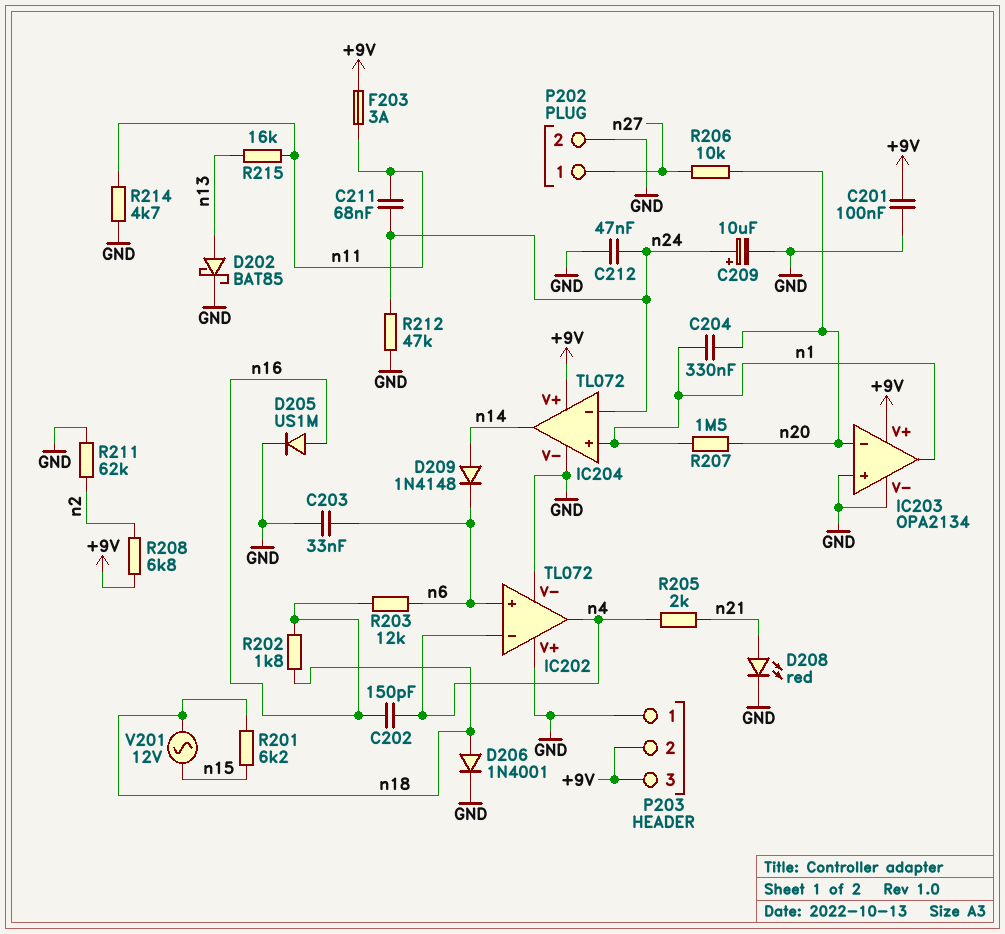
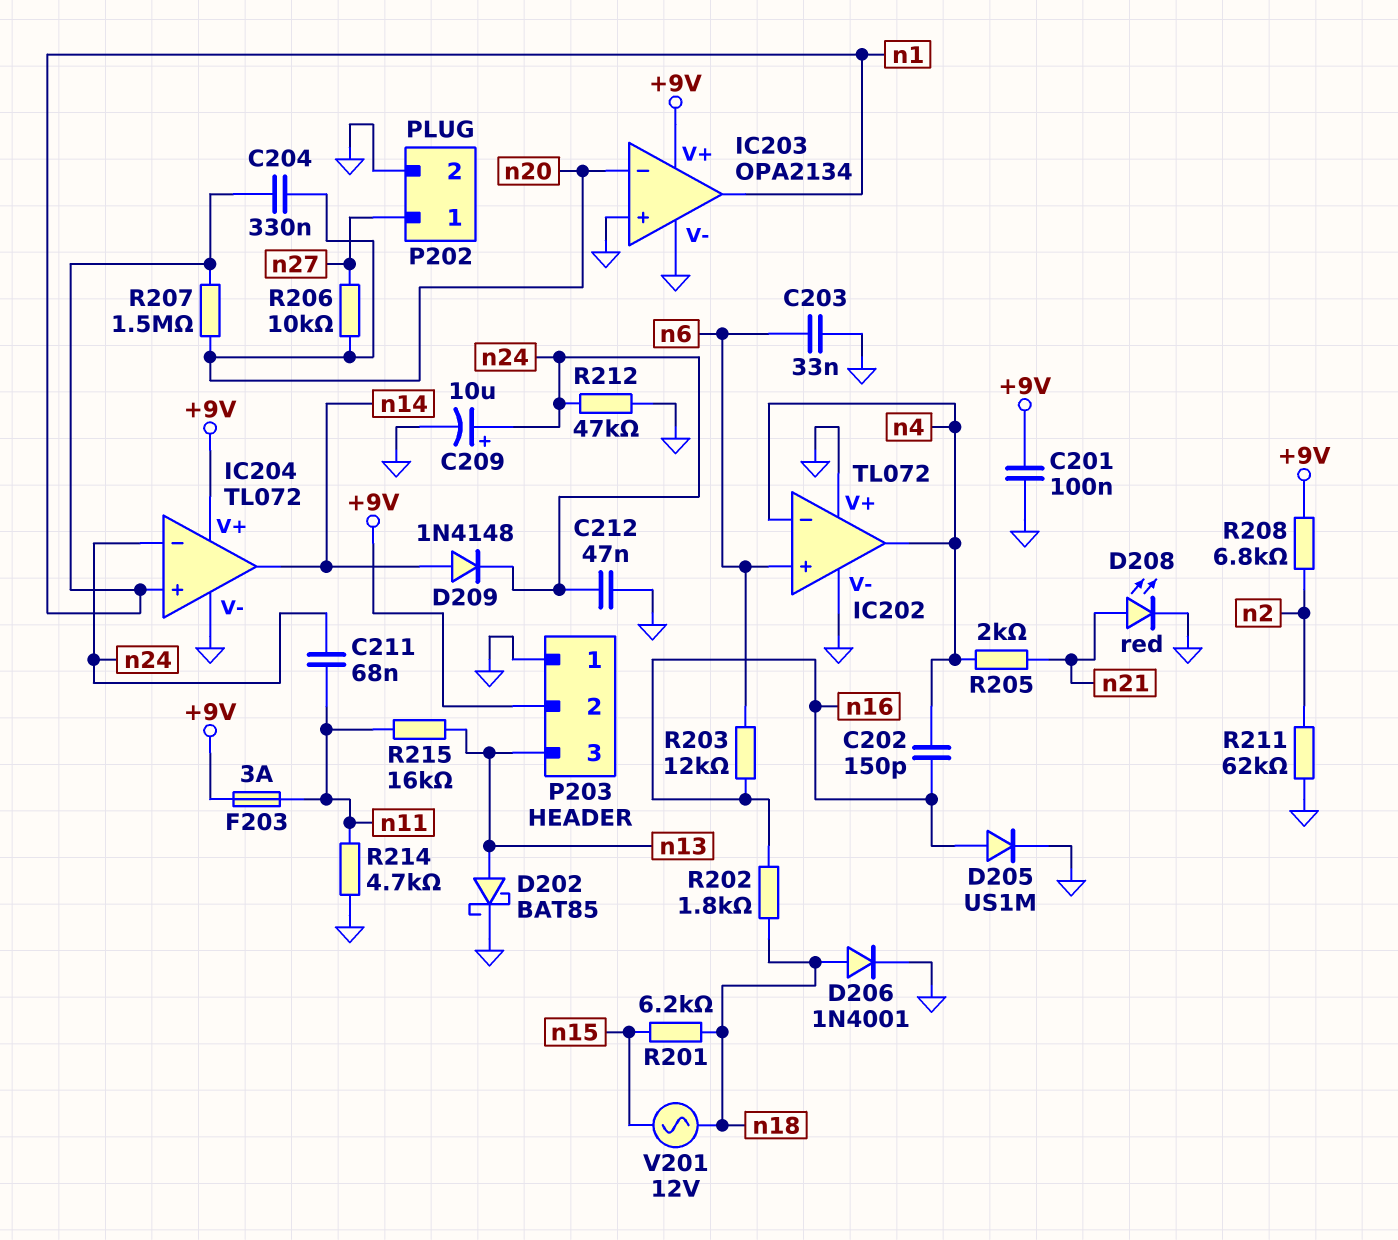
D209: diode 1N4148 (A n14, K n6) -> diode 1N4148 (A n14, K n24)
P203 pin 3: +9V -> n13

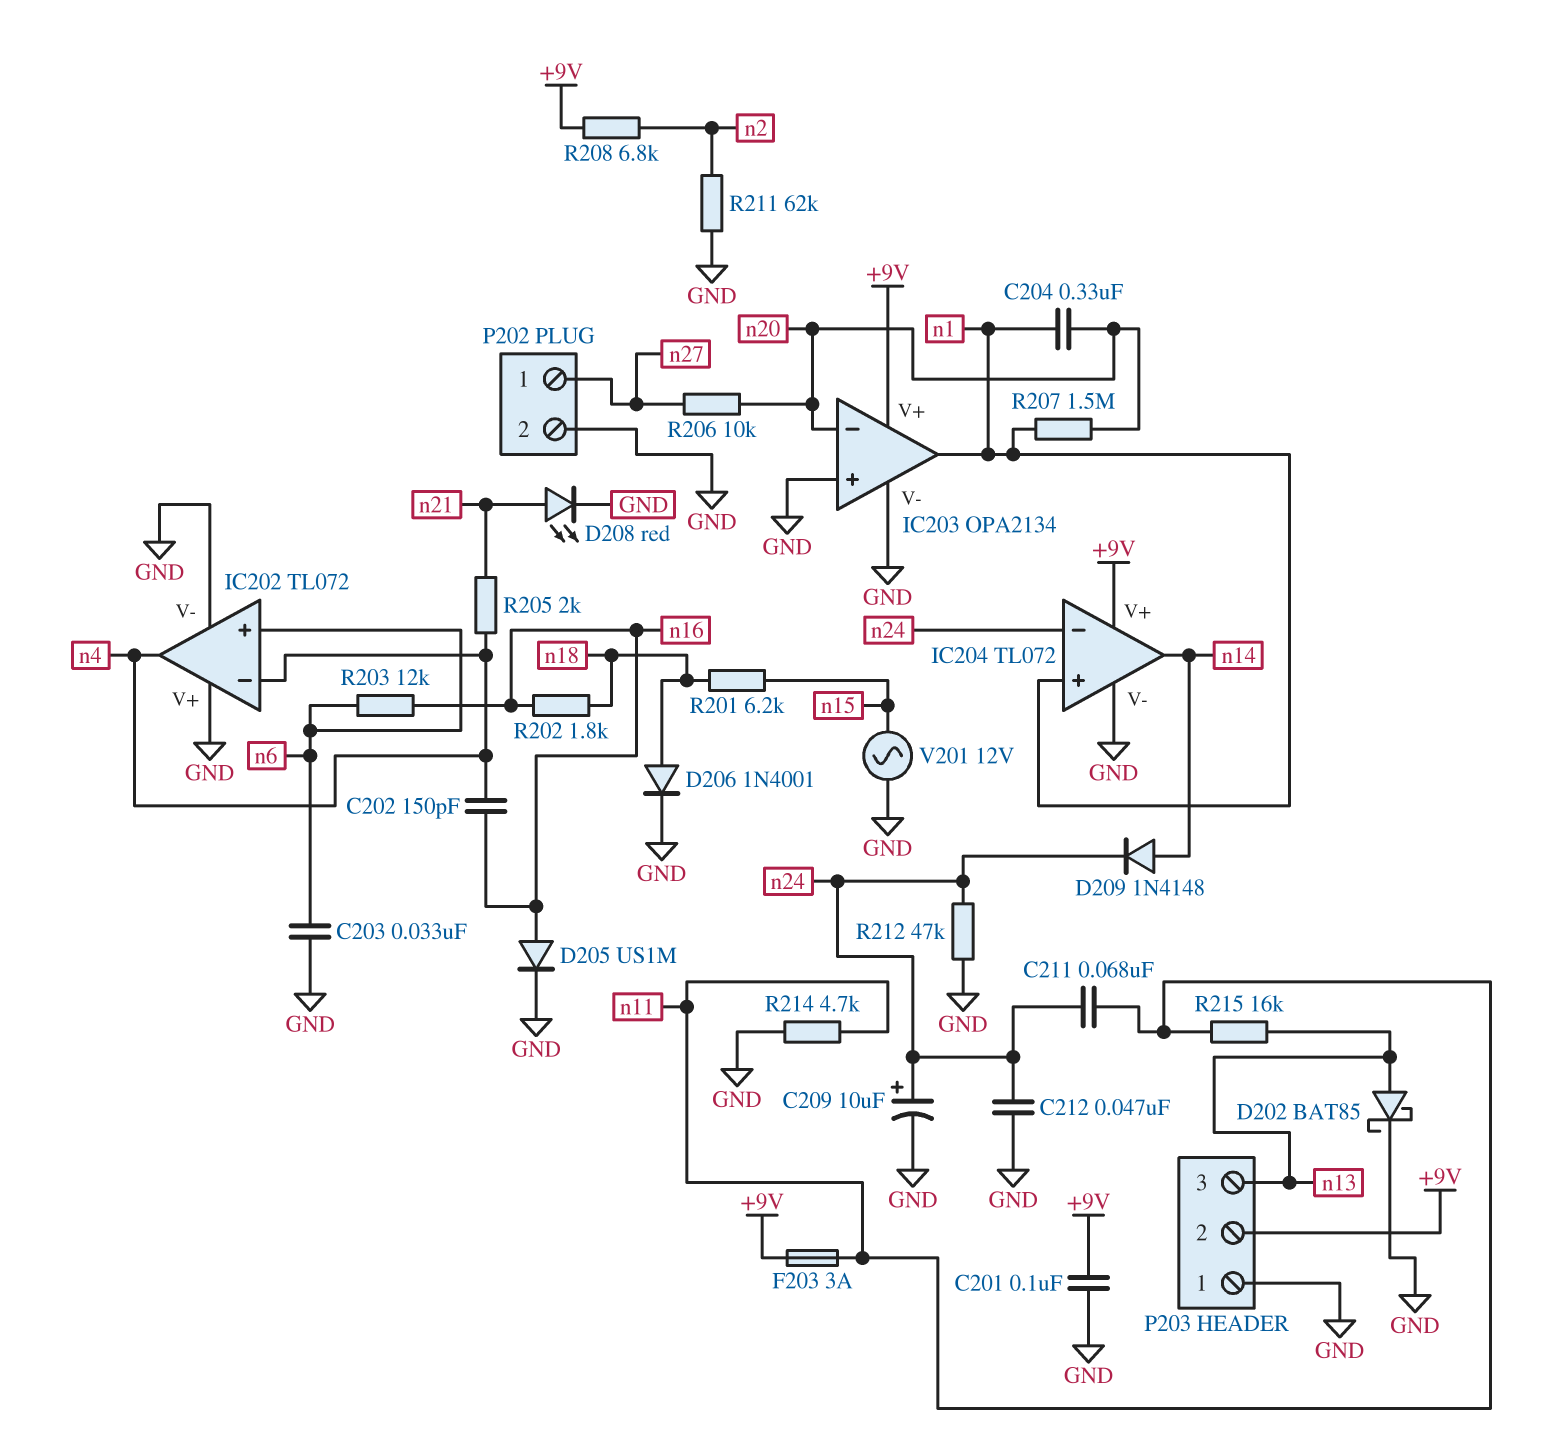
V201: AC 12V (n15, n18) -> AC 12V (GND, n15)

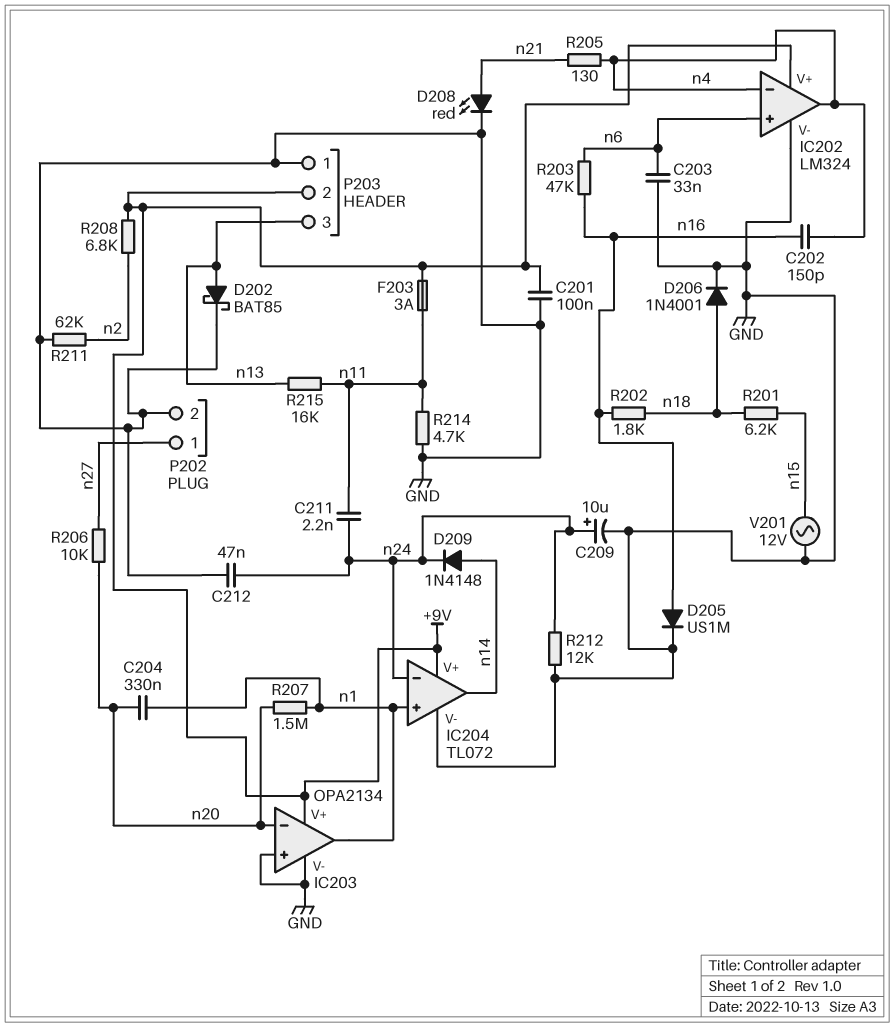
C211: 68nF (n11, n24) -> 2.2nF (n11, n24)
IC202: TL072 -> LM324
IC202 pin V+: GND -> +9V
R203: 12k (n6, n16) -> 47k (n6, n16)
R205: 2k (n4, n21) -> 130 (n4, n21)
R212: 47k (GND, n24) -> 12k (GND, n24)

